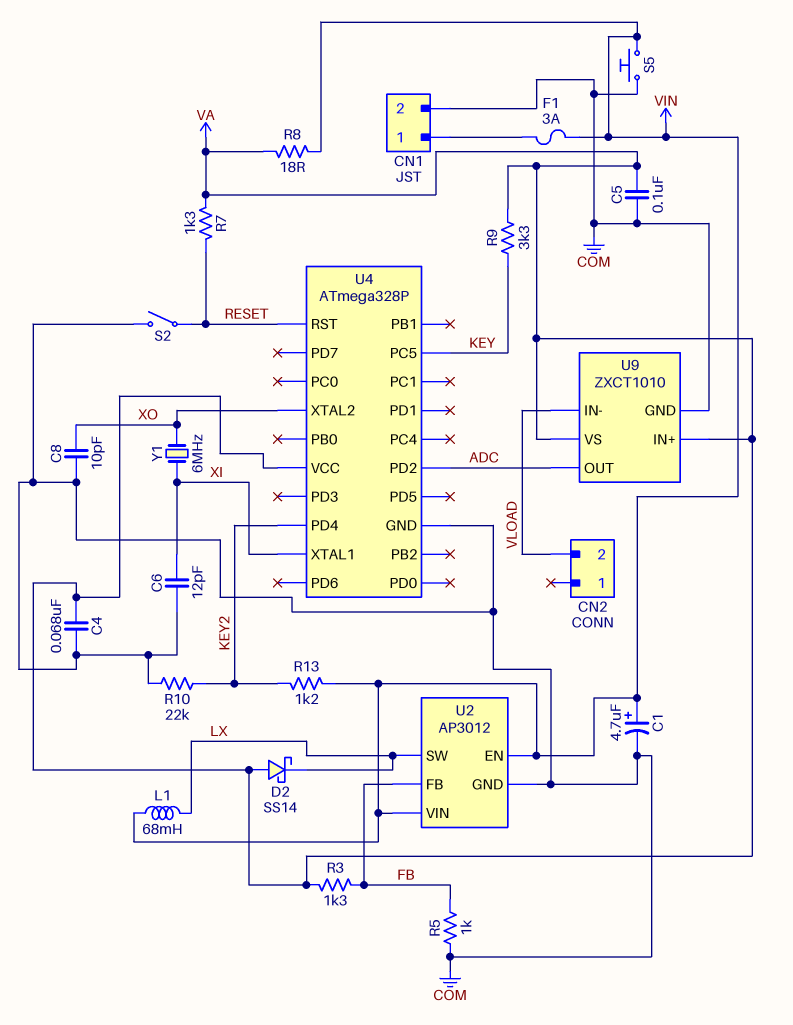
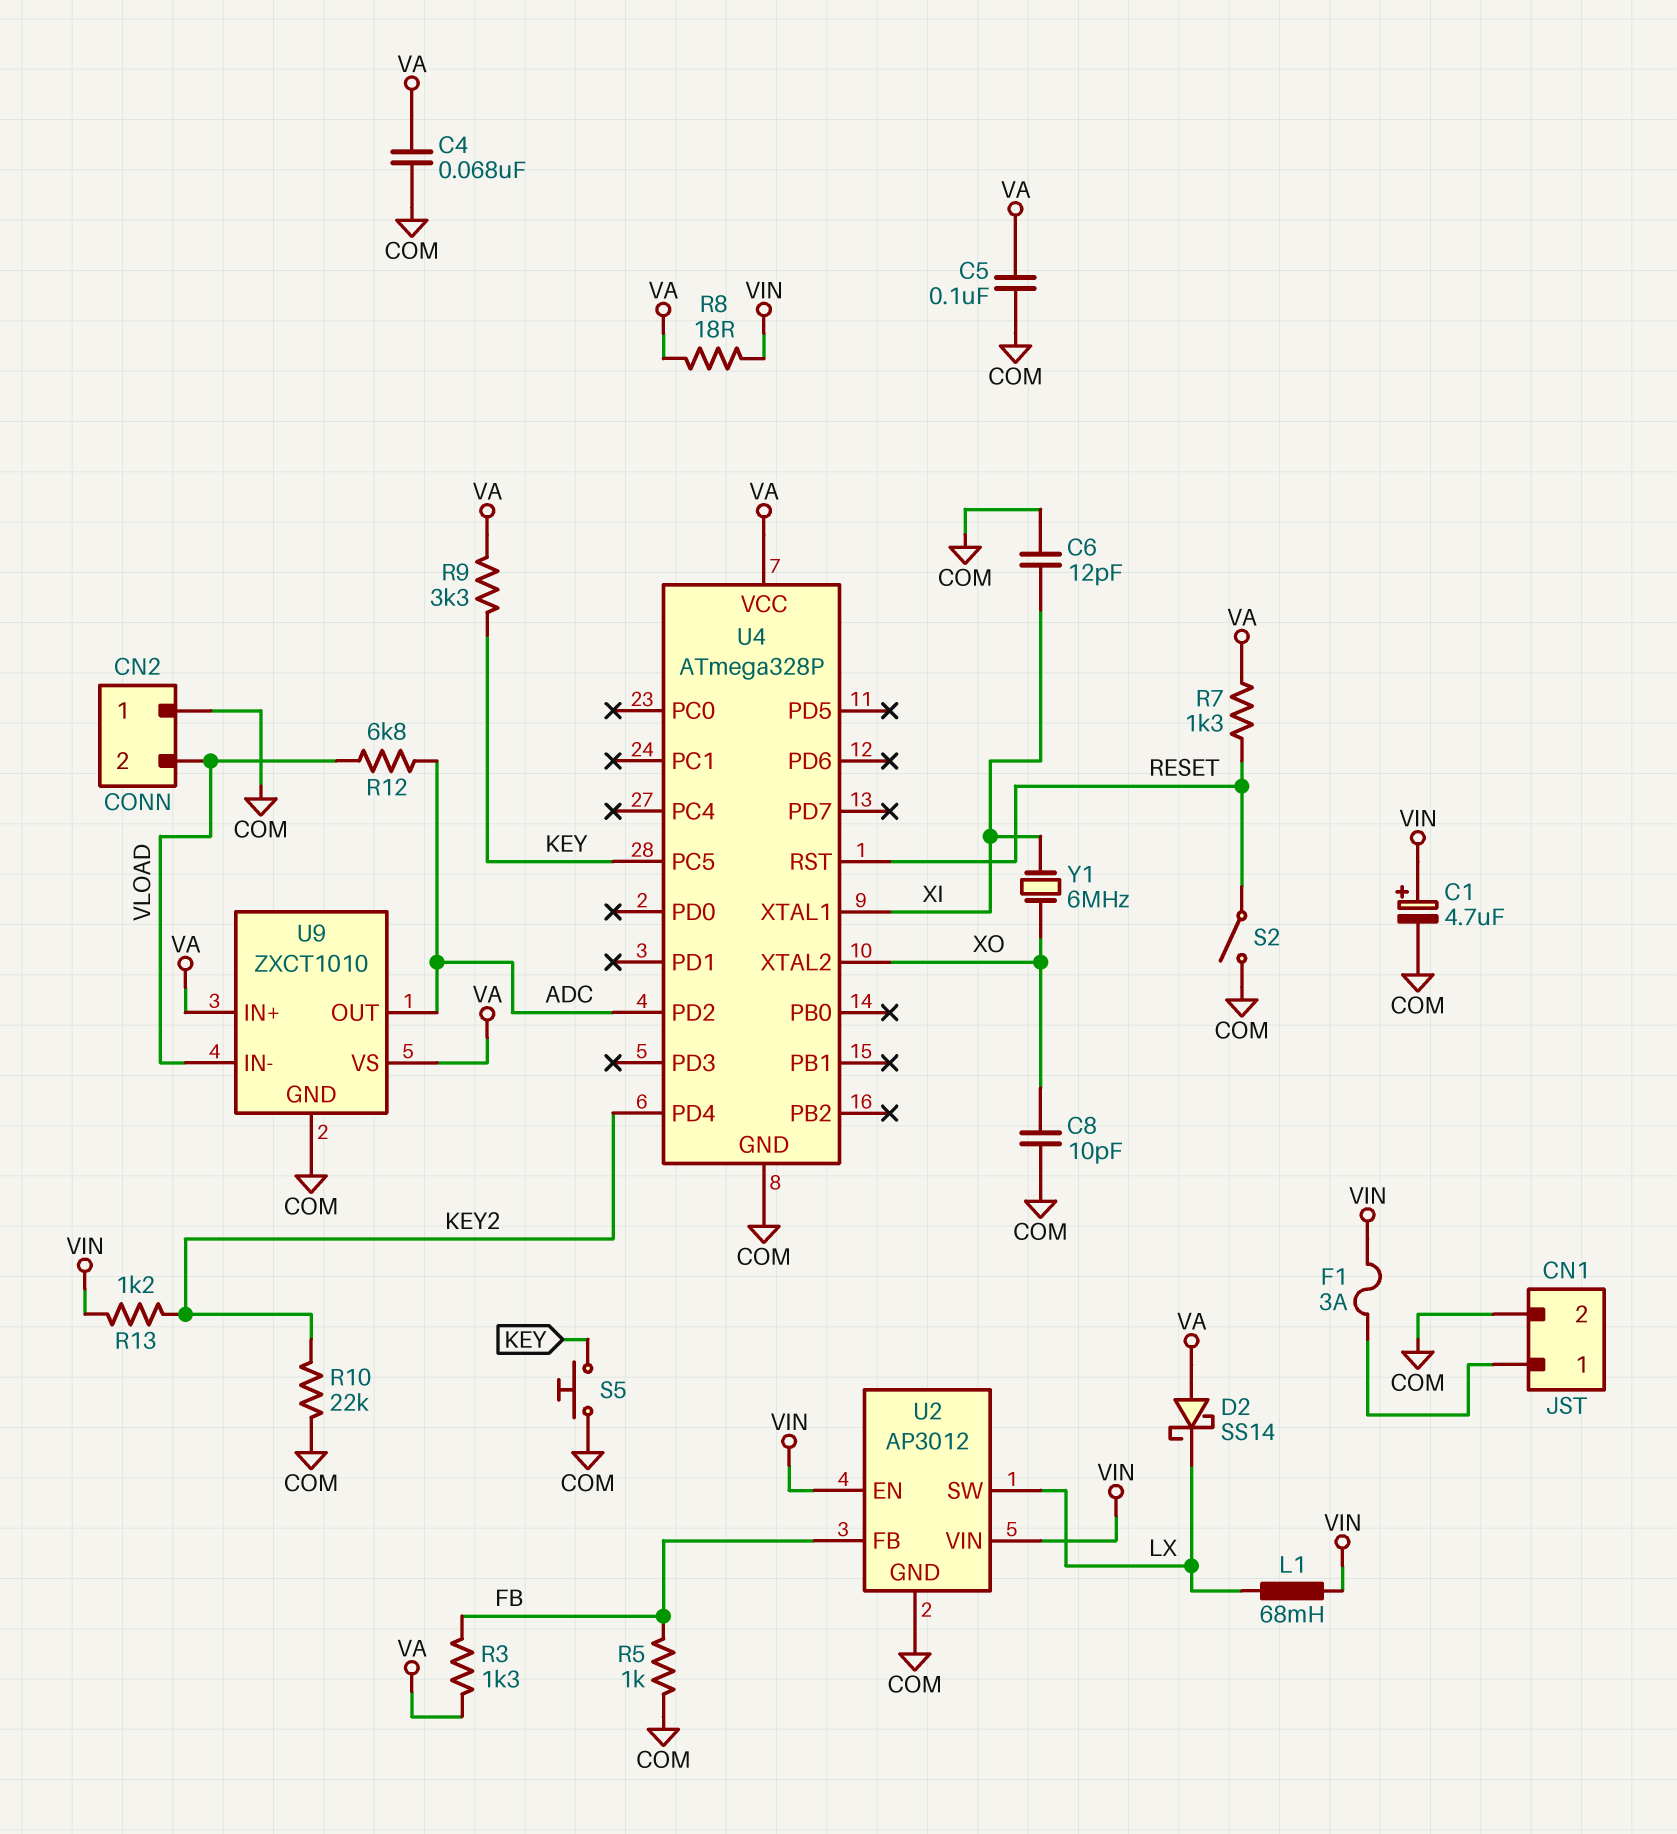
CN2 pin 1: none -> COM
R12: none -> 6.8k (ADC, VLOAD)
S5: button (COM, VIN) -> button (COM, KEY)

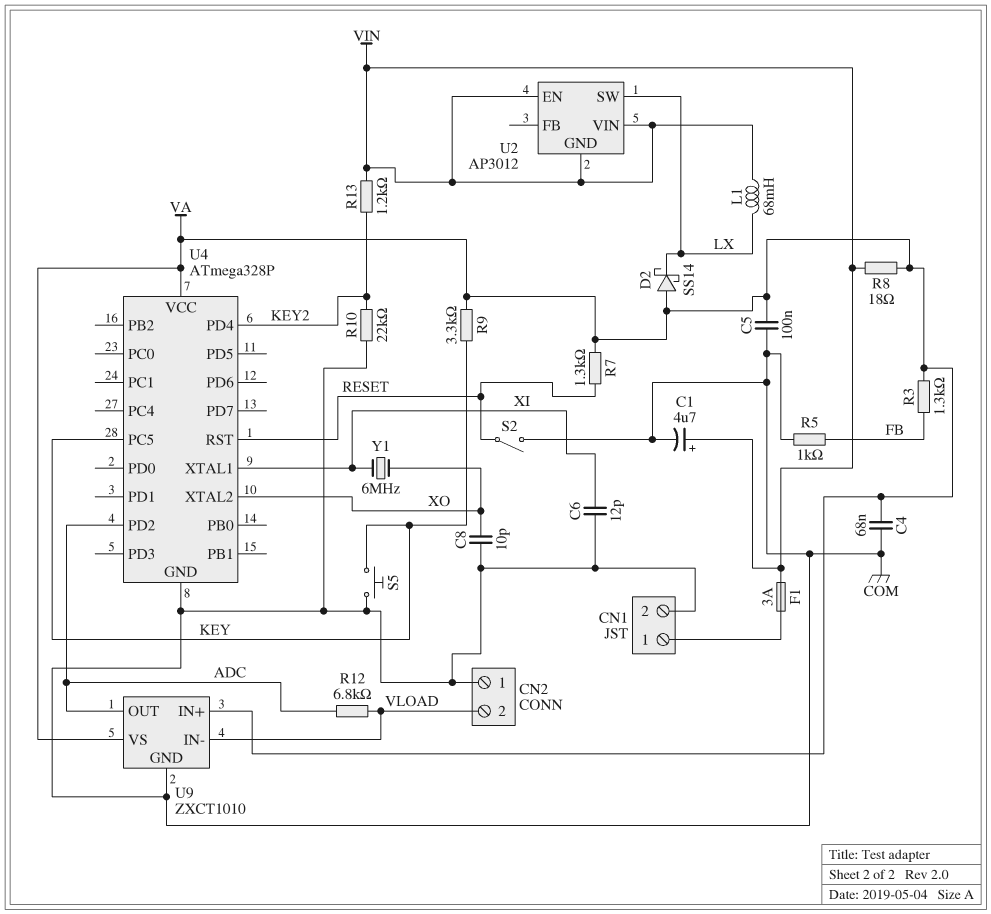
U2 pin FB: FB -> none
U2 pin GND: COM -> VIN

